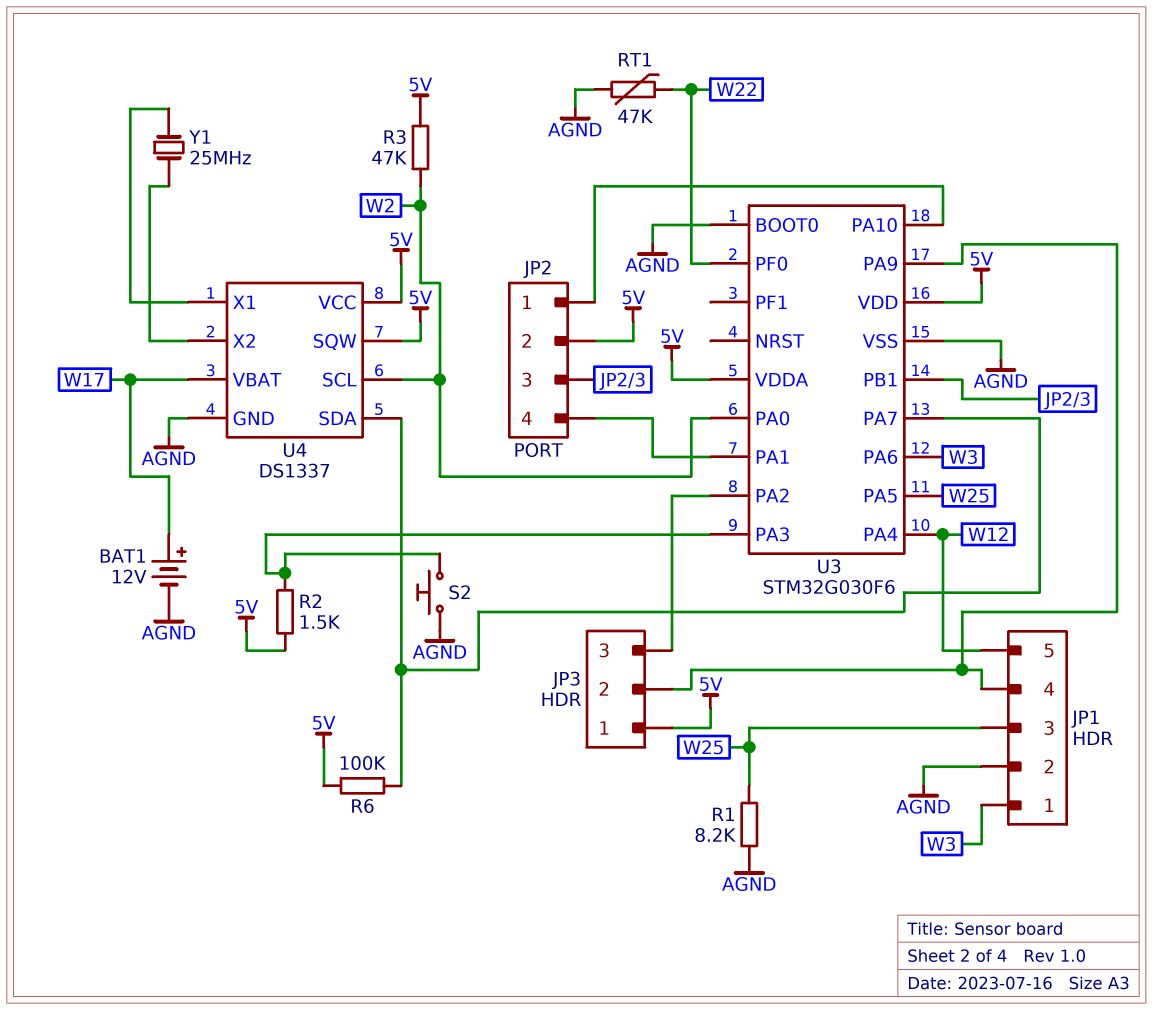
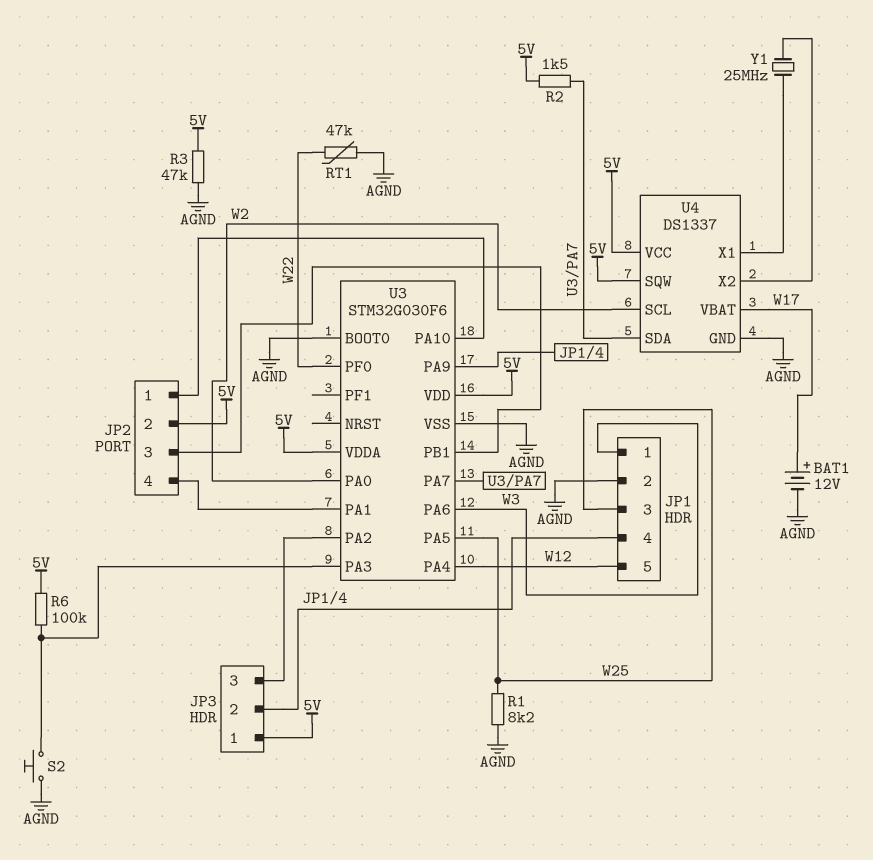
R2: 1.5k (5V, U3/PA3) -> 1.5k (5V, U3/PA7)
R3: 47k (5V, W2) -> 47k (5V, AGND)
R6: 100k (5V, U3/PA7) -> 100k (5V, U3/PA3)

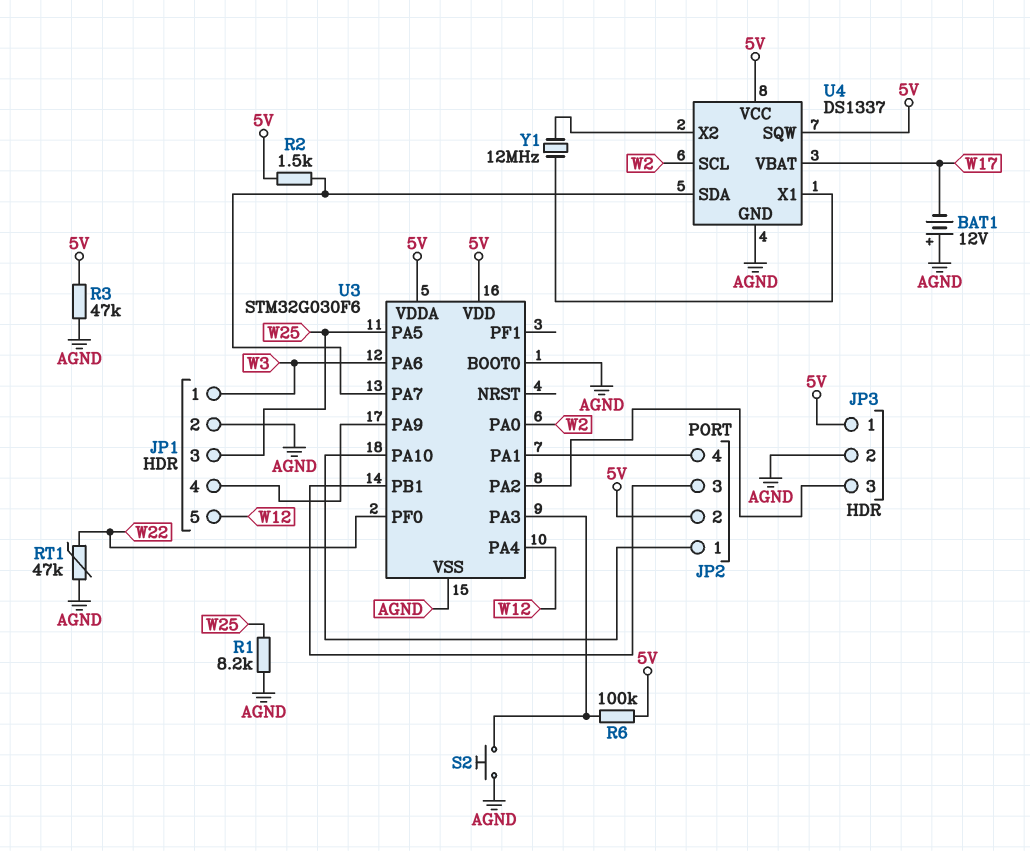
BAT1: 12V (plus W17, minus AGND) -> 12V (plus AGND, minus W17)
JP3 pin 2: JP1/4 -> AGND
Y1: 25MHz (U4/X1, U4/X2) -> 12MHz (U4/X1, U4/X2)

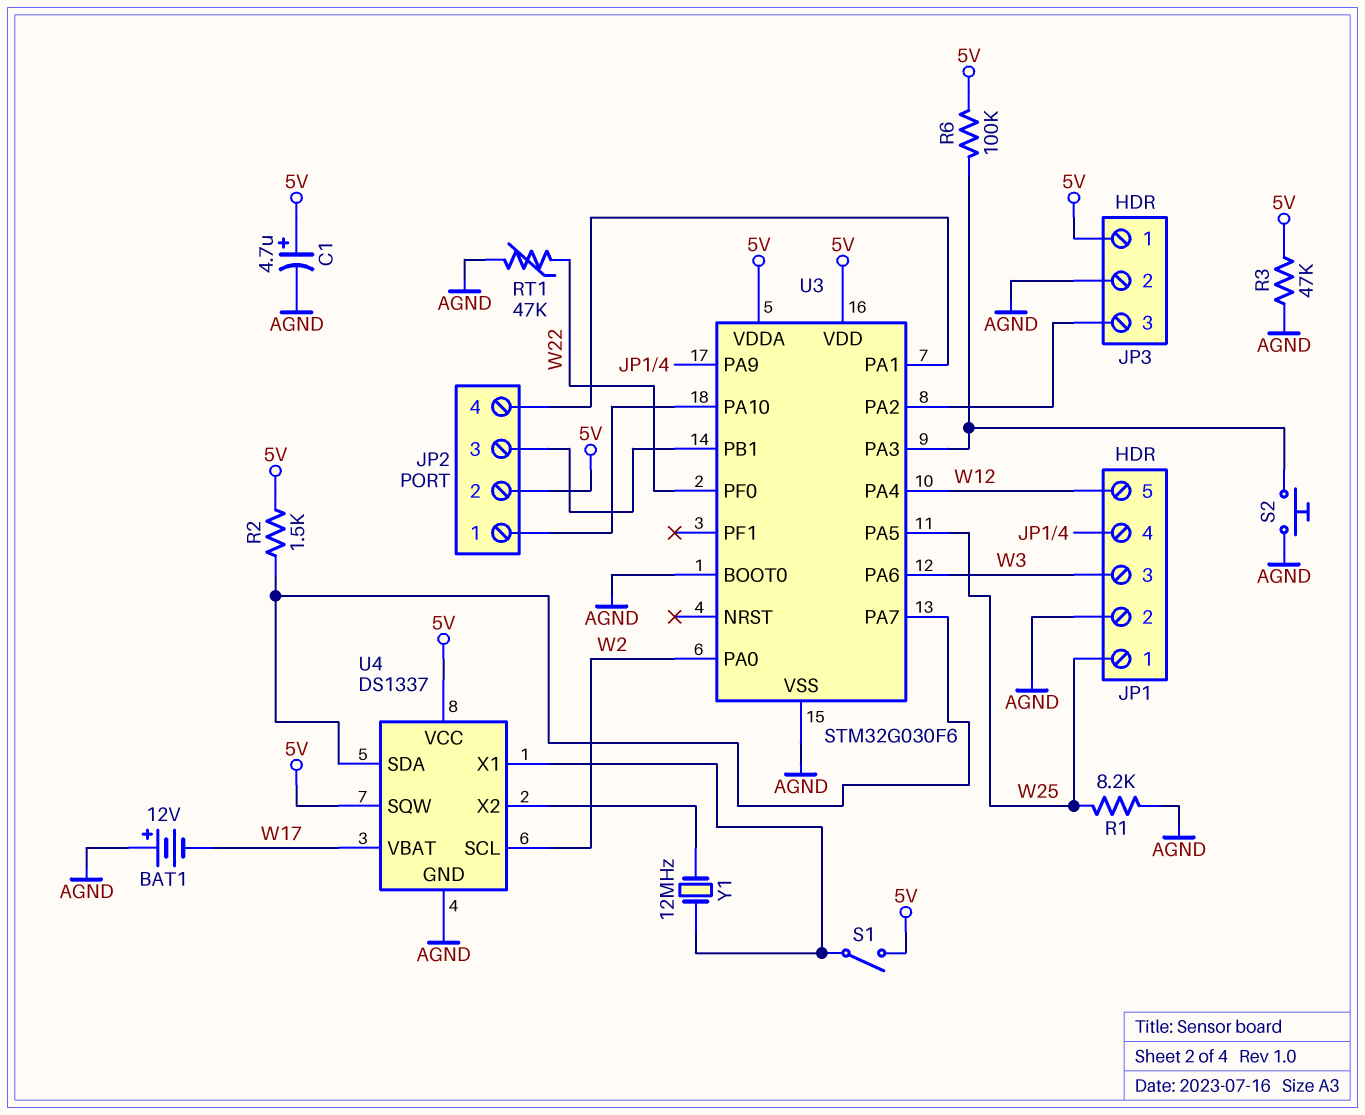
C1: none -> 4.7uF (plus 5V, minus AGND)
JP1 pin 1: W3 -> W25
JP1 pin 3: W25 -> W3
S1: none -> switch (5V, U4/X1)

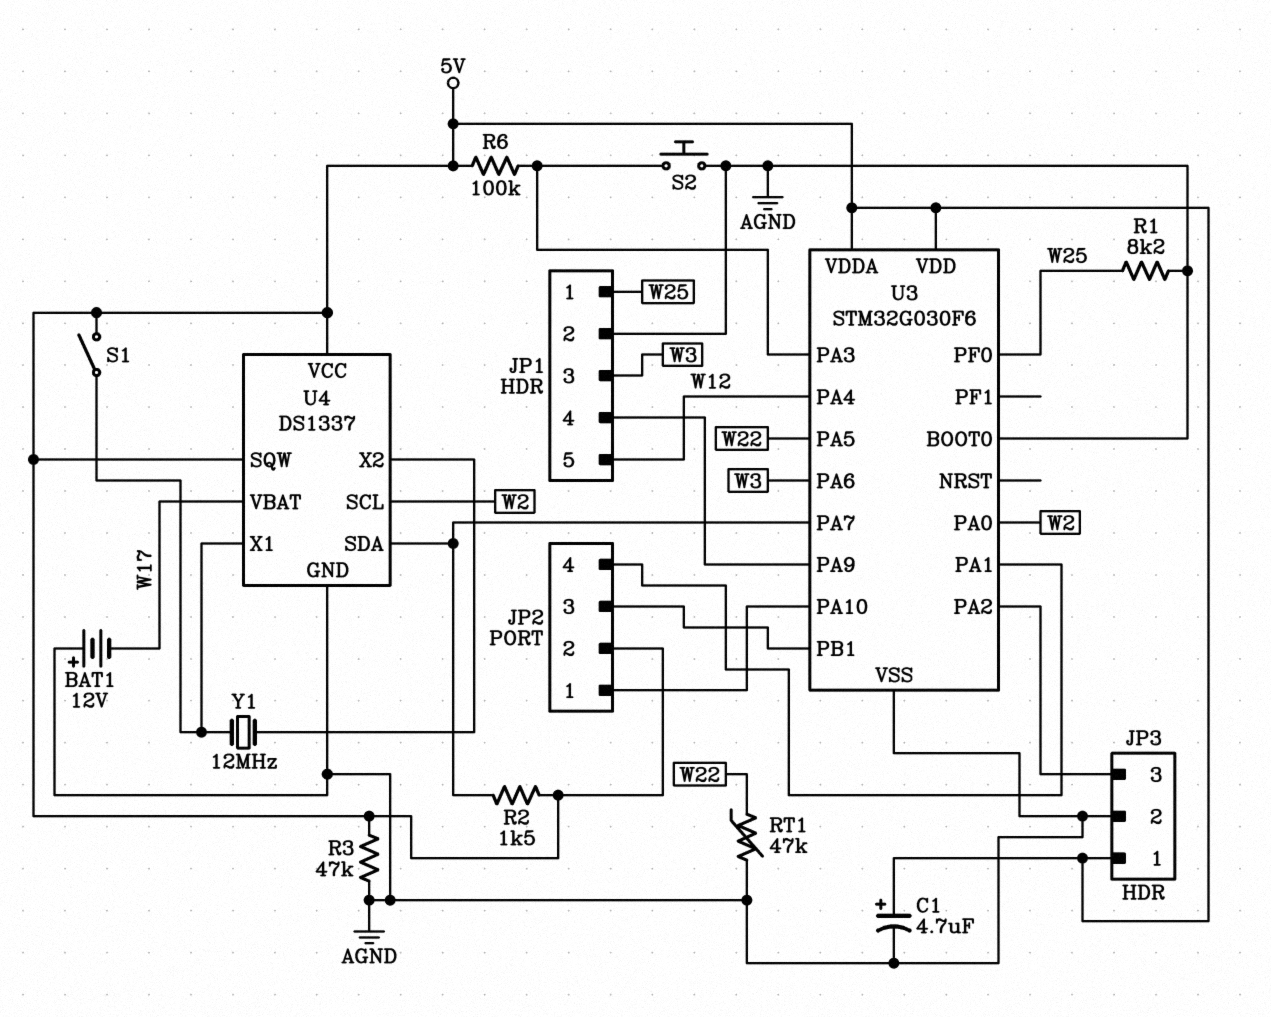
U3 pin PA5: W25 -> W22
U3 pin PF0: W22 -> W25

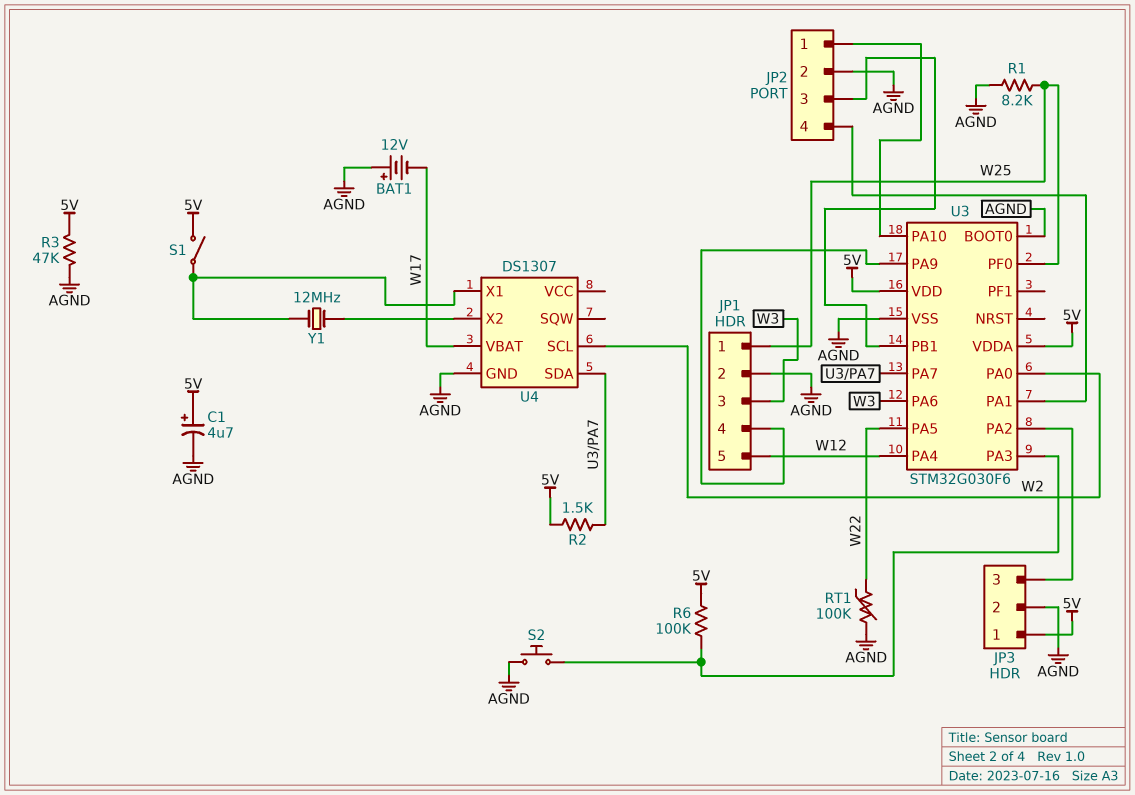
JP2 pin 2: 5V -> AGND
RT1: 47k (AGND, W22) -> 100k (AGND, W22)
U4: DS1337 -> DS1307
U4 pin SQW: 5V -> none
U4 pin VCC: 5V -> none

